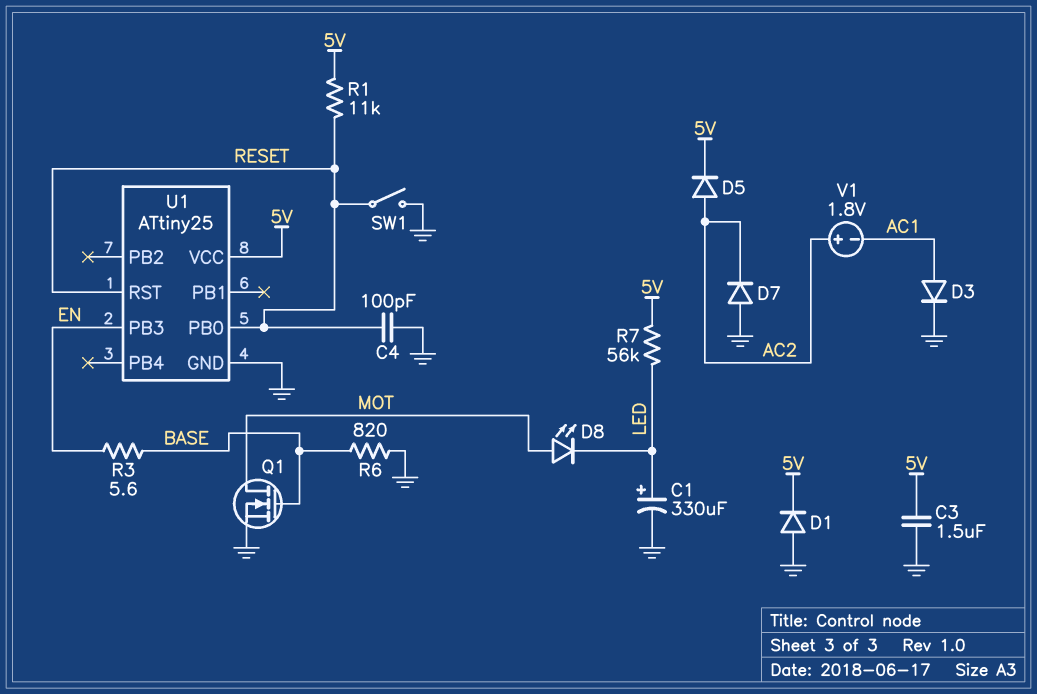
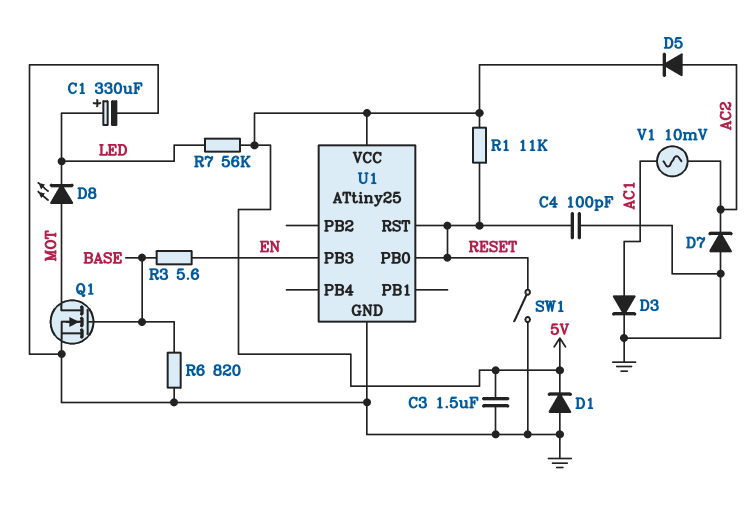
V1: 1.8V (plus AC2, minus AC1) -> AC 10mV (AC1, AC2)

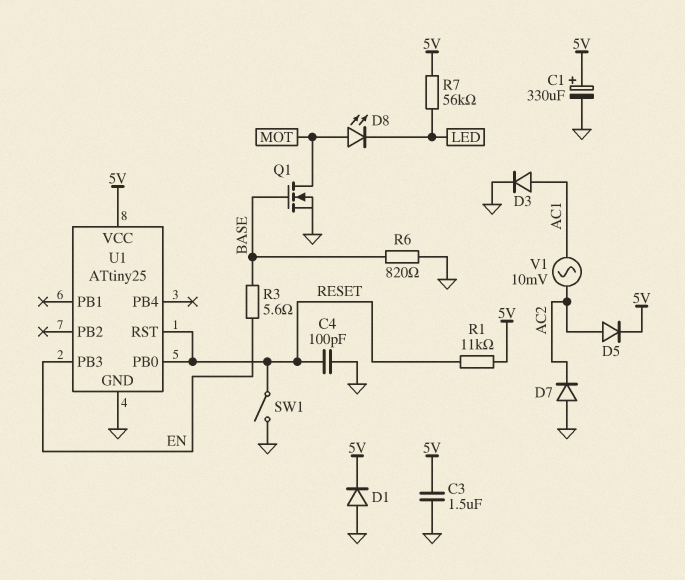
C1: 330uF (plus LED, minus GND) -> 330uF (plus 5V, minus GND)

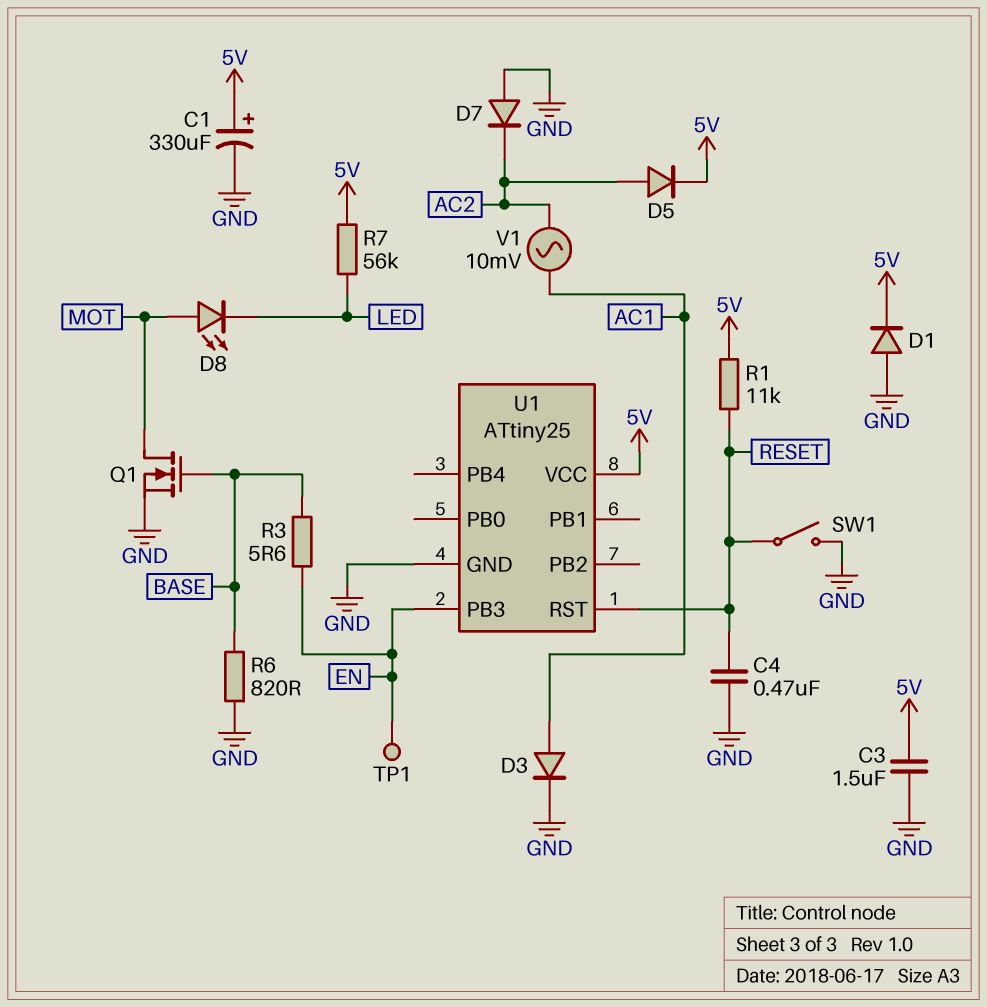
C4: 100pF (GND, RESET) -> 470nF (GND, RESET)
TP1: none -> test point (EN)
U1 pin PB0: RESET -> none

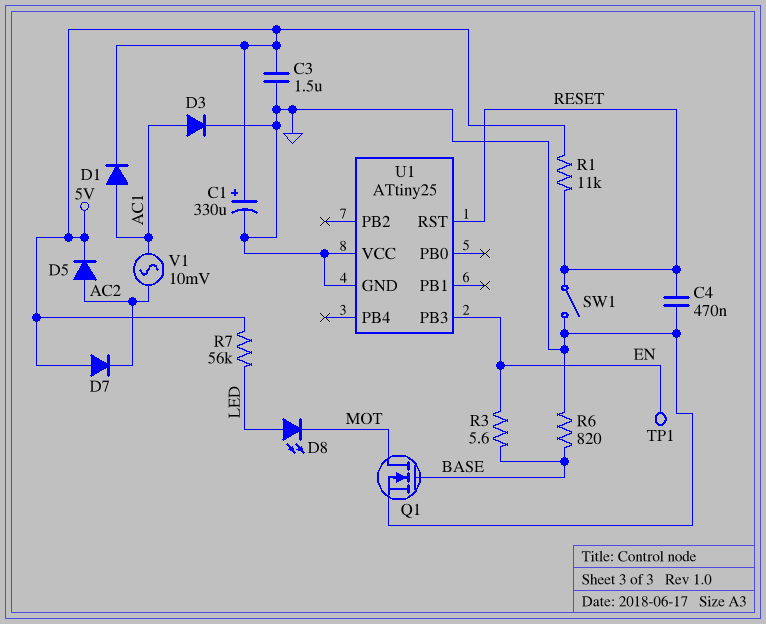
D1: diode (A GND, K 5V) -> diode (A AC1, K 5V)
D7: diode (A GND, K AC2) -> diode (A 5V, K AC2)
D8: LED (A MOT, K LED) -> LED (A LED, K MOT)
U1 pin VCC: 5V -> GND

